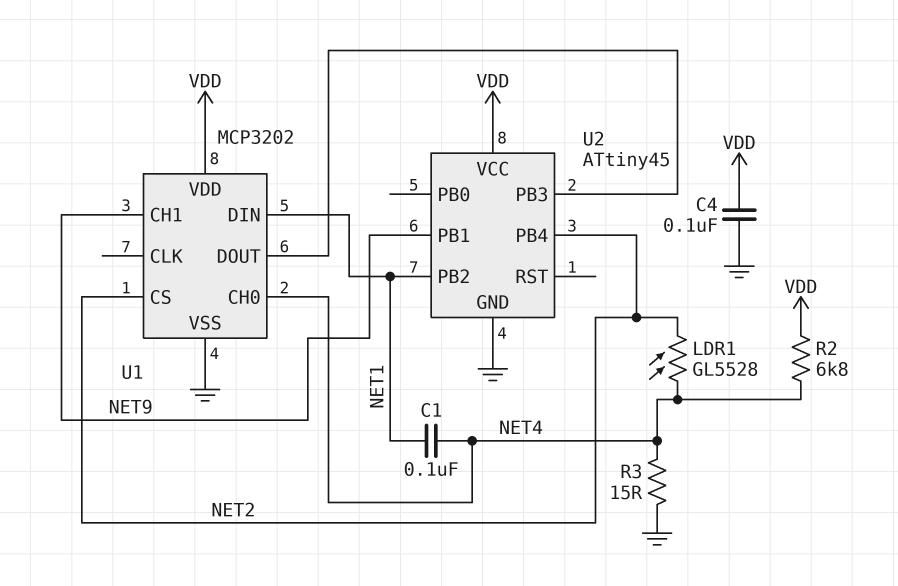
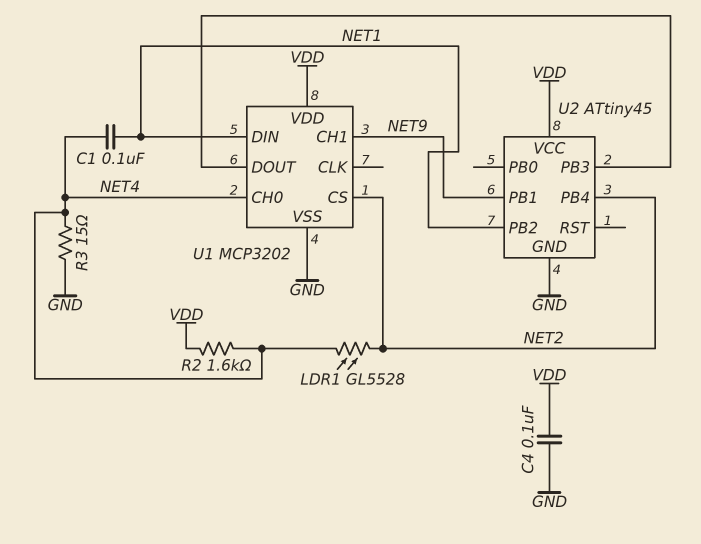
R2: 6.8k (NET4, VDD) -> 1.6k (NET4, VDD)

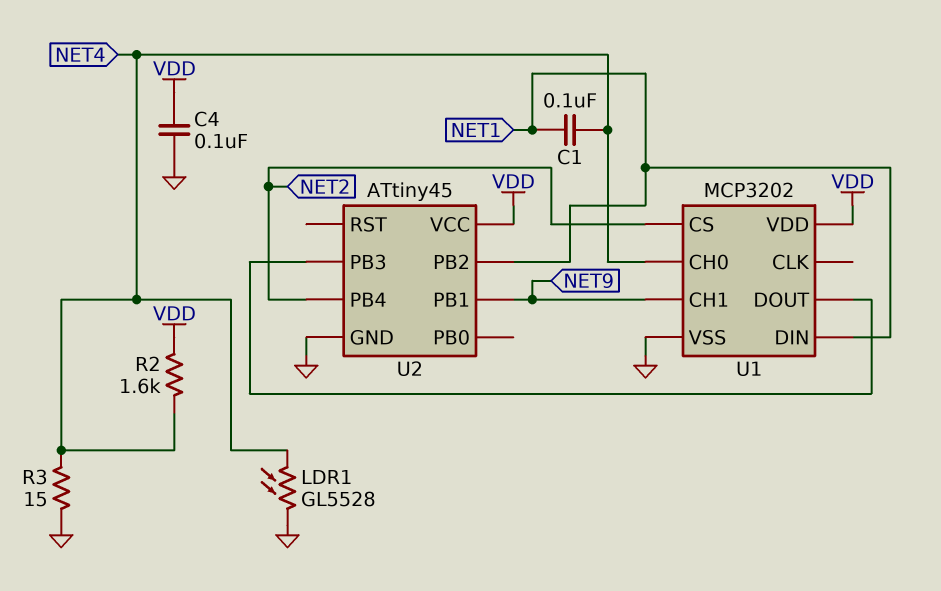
LDR1: GL5528 (NET2, NET4) -> GL5528 (GND, NET4)

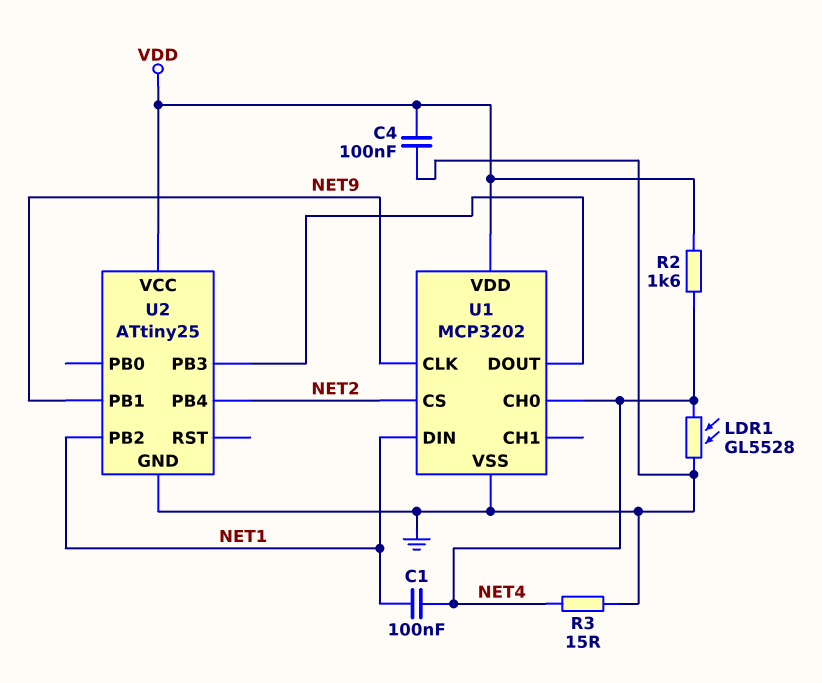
U1 pin CH1: NET9 -> none
U1 pin CLK: none -> NET9
U2: ATtiny45 -> ATtiny25

